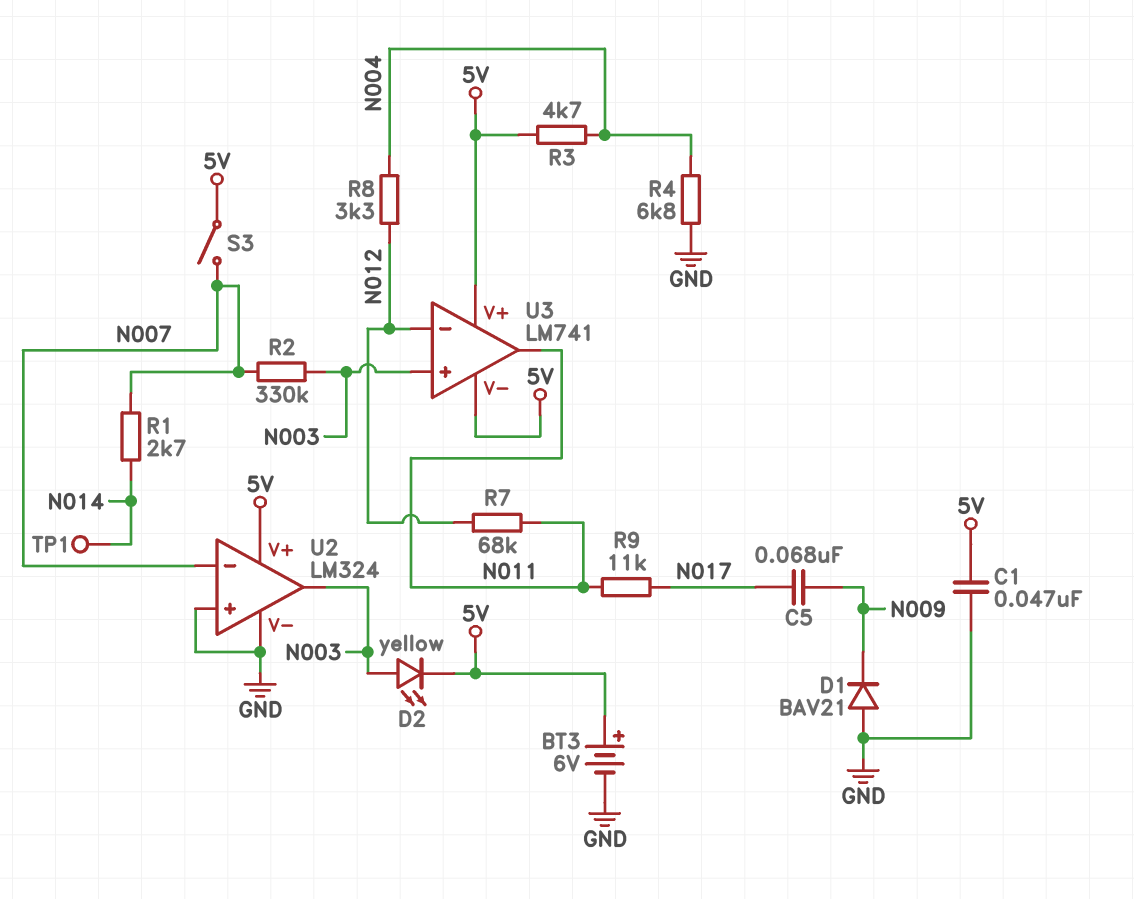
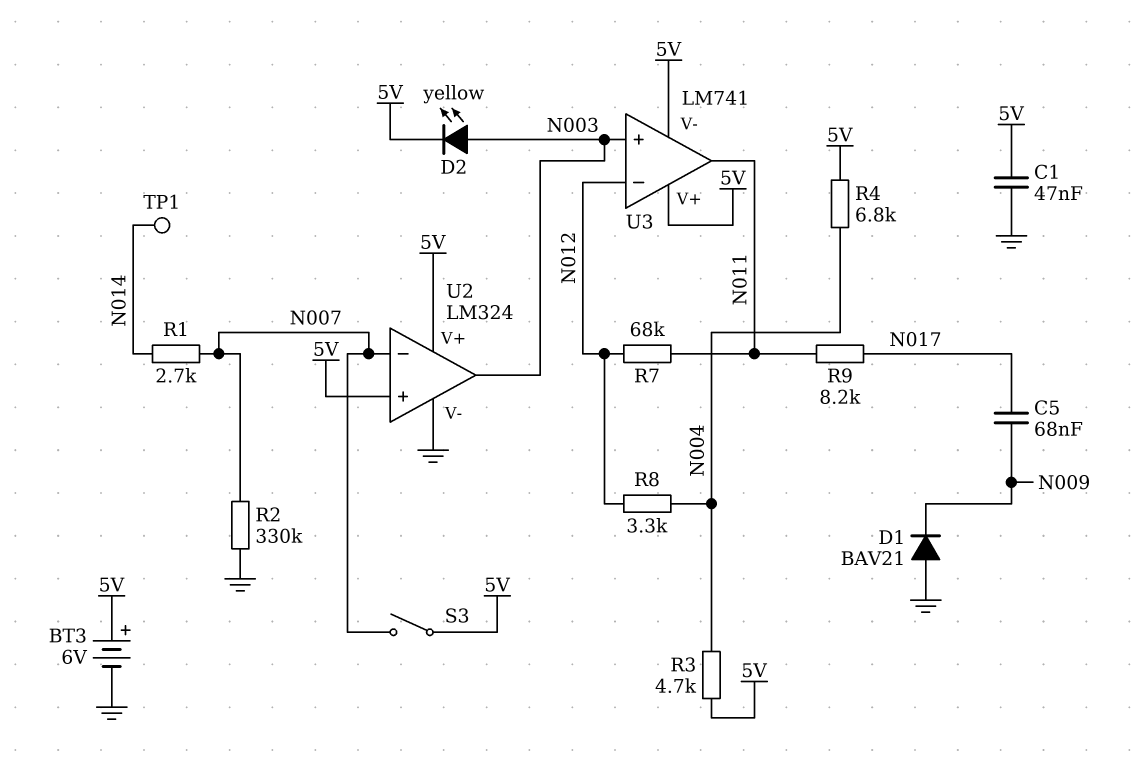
R2: 330k (N003, N007) -> 330k (GND, N007)
R4: 6.8k (GND, N004) -> 6.8k (5V, N004)
R9: 11k (N011, N017) -> 8.2k (N011, N017)
U2 pin in+: GND -> 5V

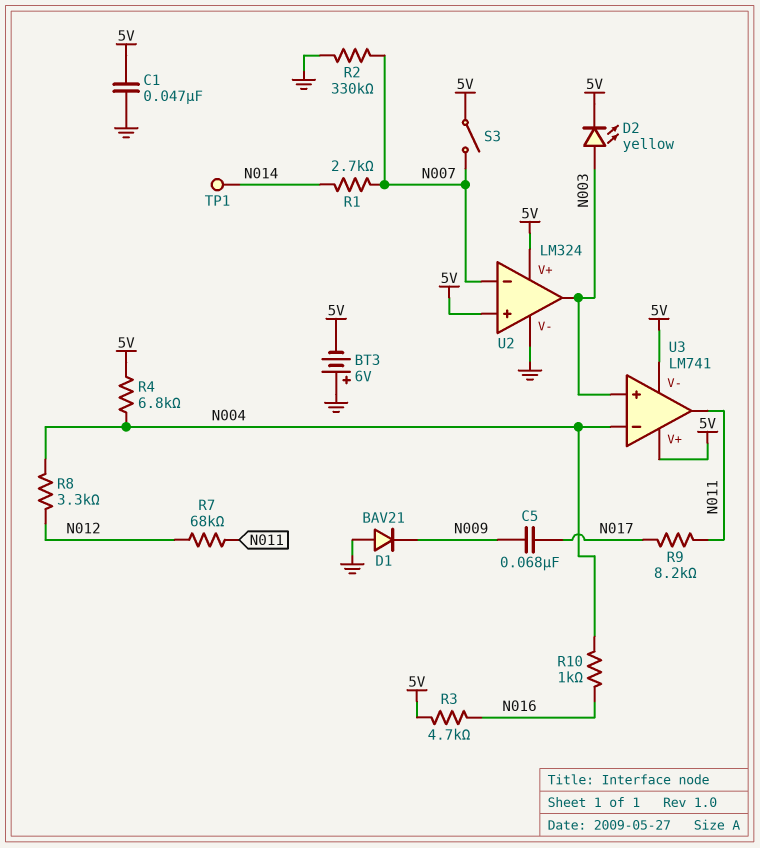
BT3: 6V (plus 5V, minus GND) -> 6V (plus GND, minus 5V)
R3: 4.7k (5V, N004) -> 4.7k (5V, N016)
R10: none -> 1k (N004, N016)
U3 pin in-: N012 -> N004

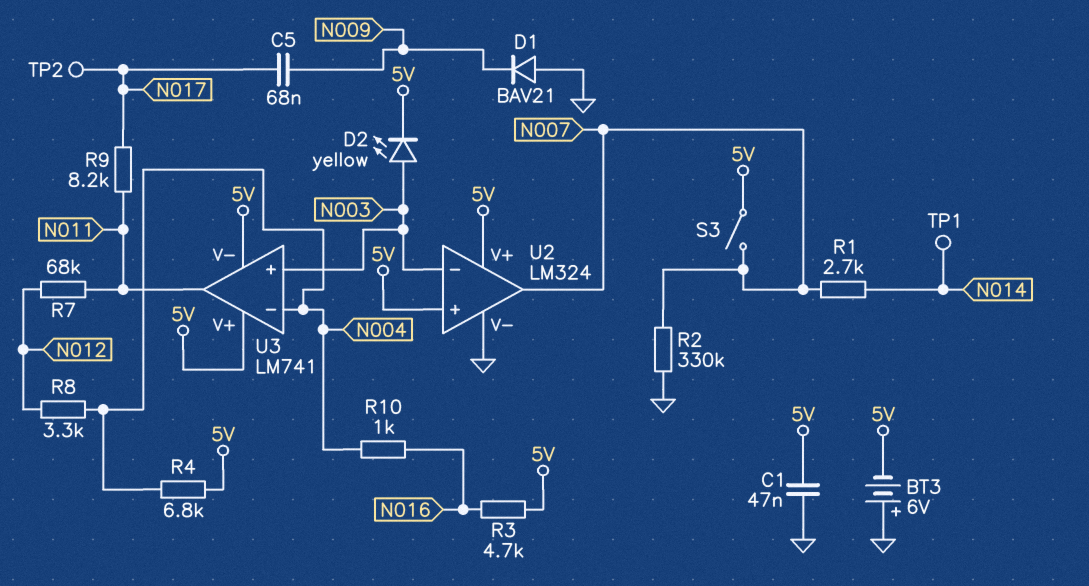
TP2: none -> test point (N017)
U2 pin in-: N007 -> N003
U2 pin out: N003 -> N007

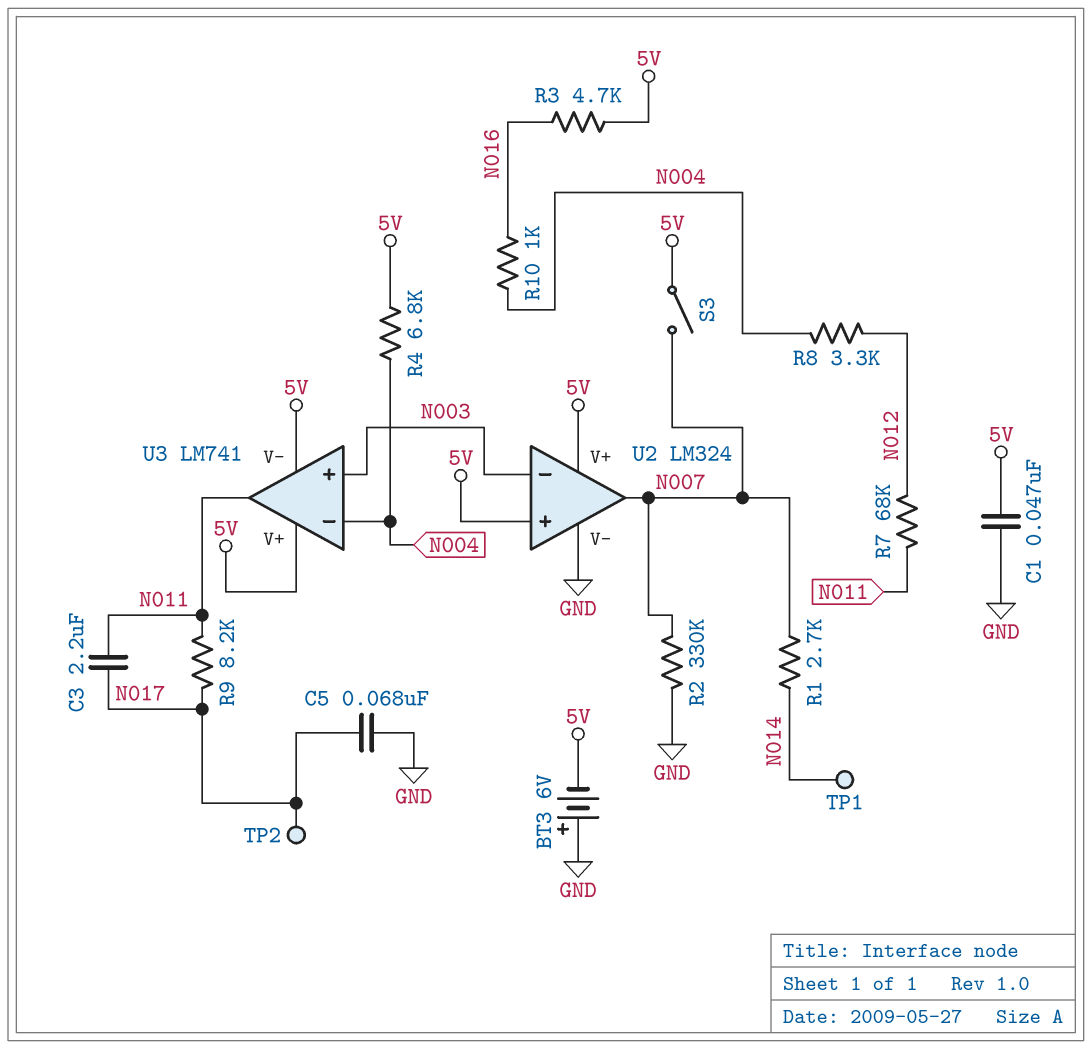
C3: none -> 2.2uF (N011, N017)
C5: 68nF (N009, N017) -> 68nF (GND, N017)
D1: diode BAV21 (A GND, K N009) -> none
D2: LED yellow (A N003, K 5V) -> none

